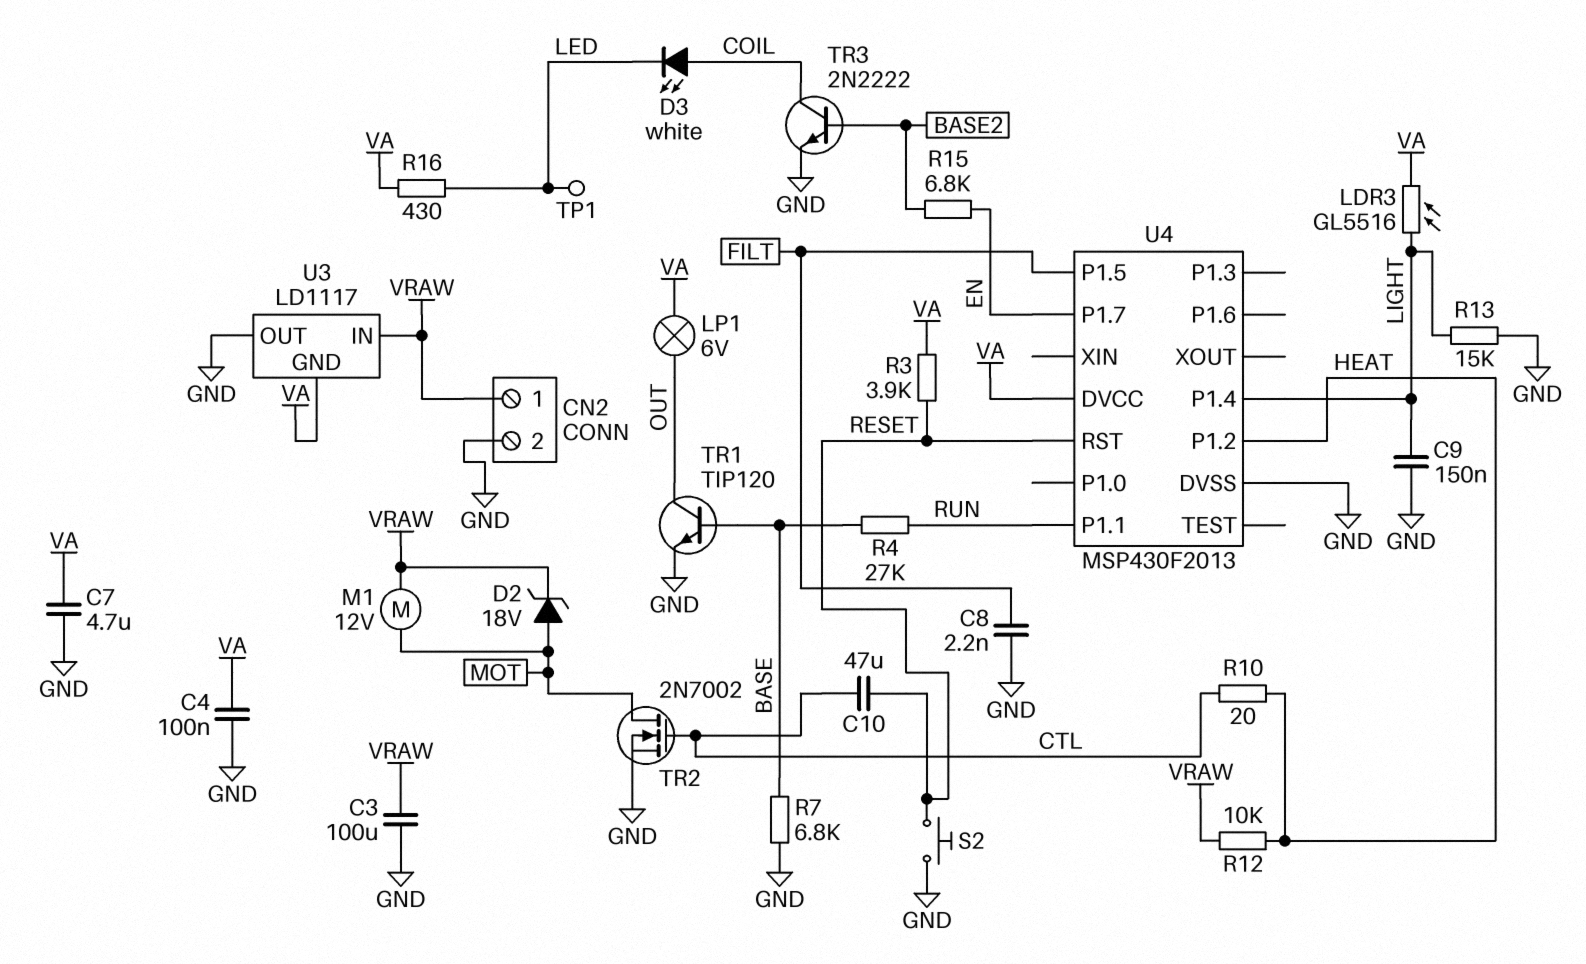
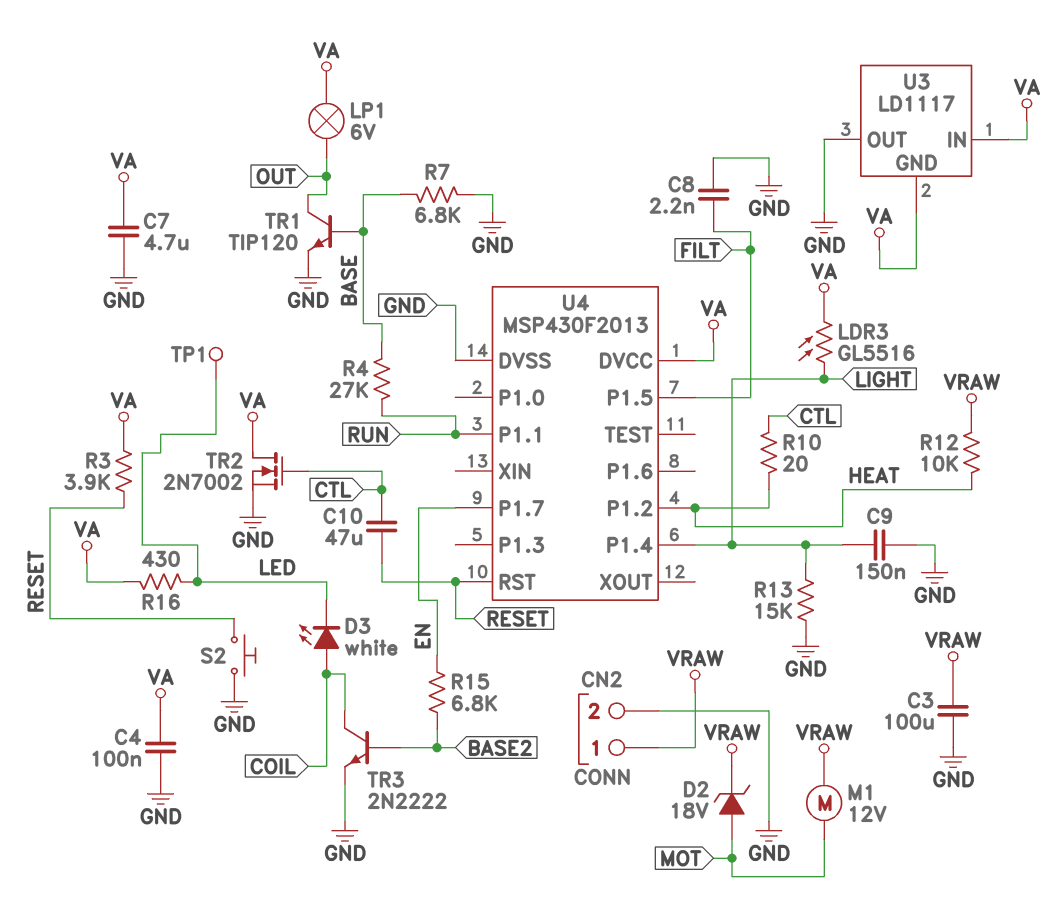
TR2: NMOS 2N7002 (G CTL, D MOT, S GND) -> NMOS 2N7002 (G CTL, D VA, S GND)
U3 pin IN: VRAW -> VA

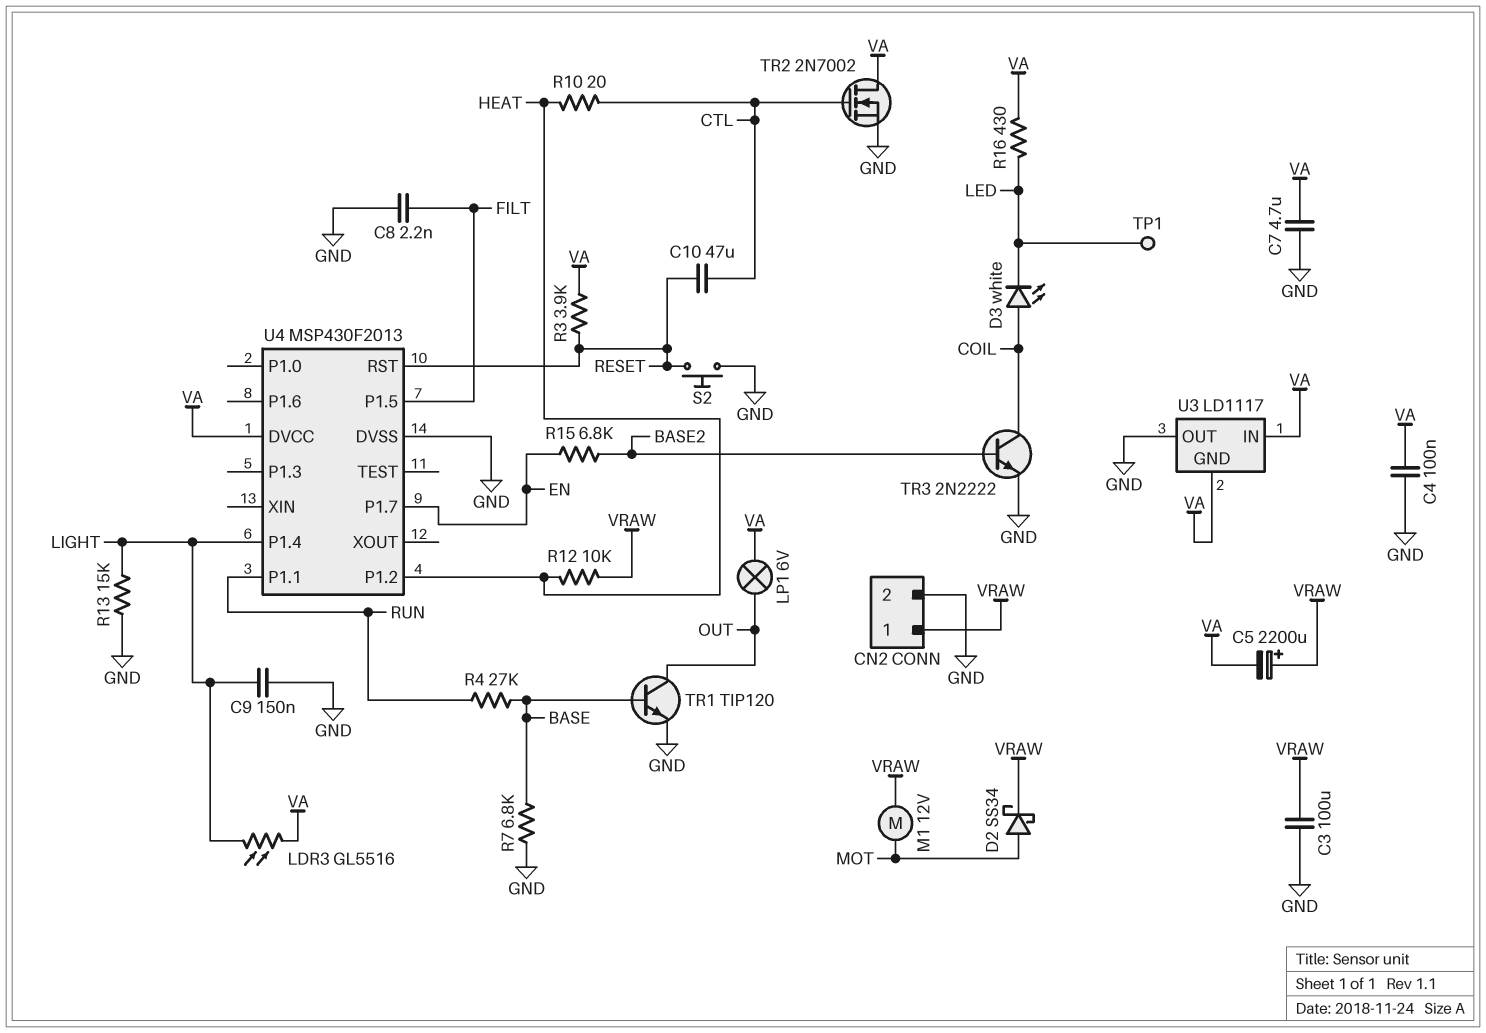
C5: none -> 2200uF (plus VRAW, minus VA)
D2: zener 18V (A MOT, K VRAW) -> schottky SS34 (A MOT, K VRAW)

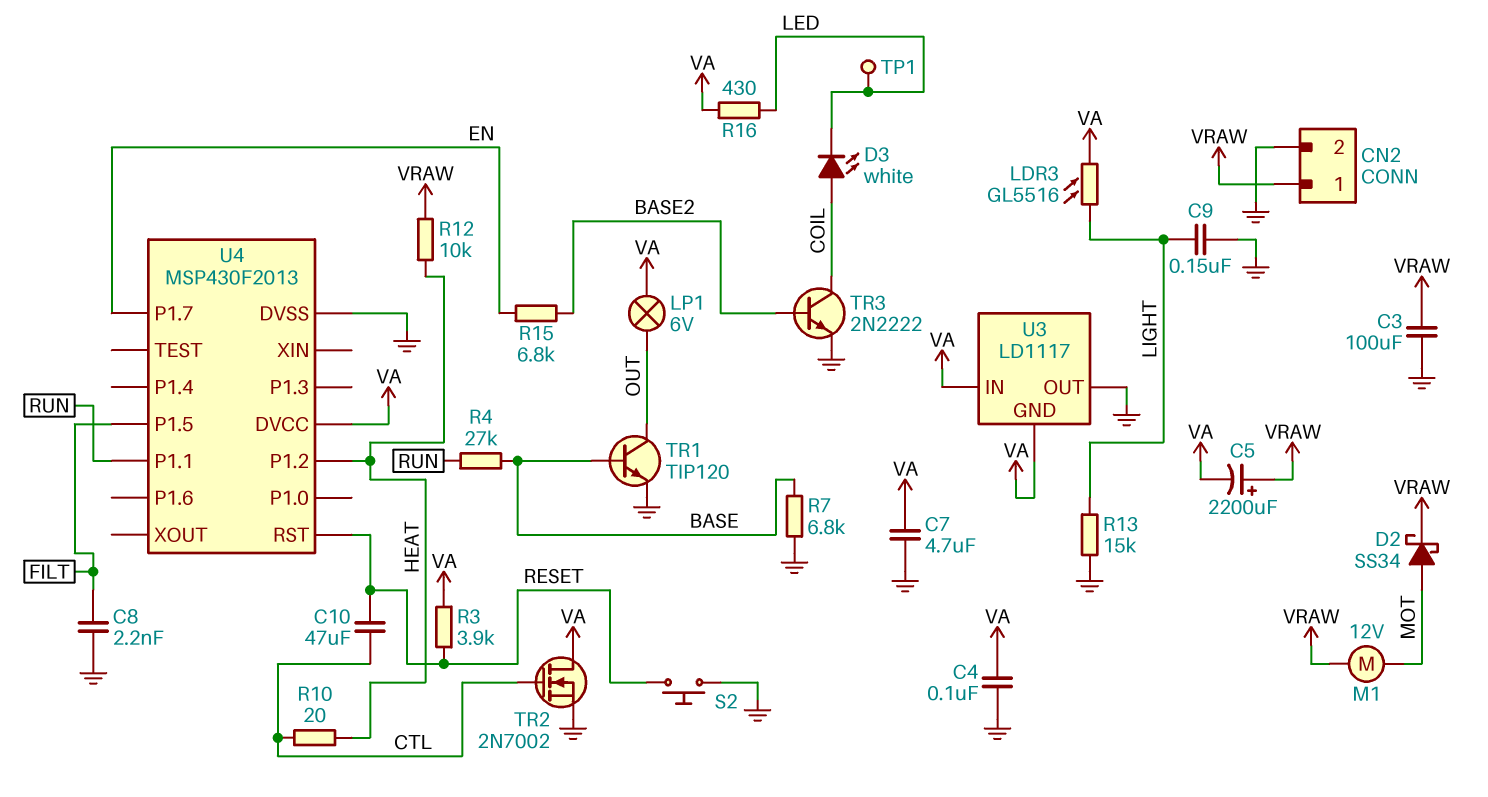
U4 pin P1.4: LIGHT -> none

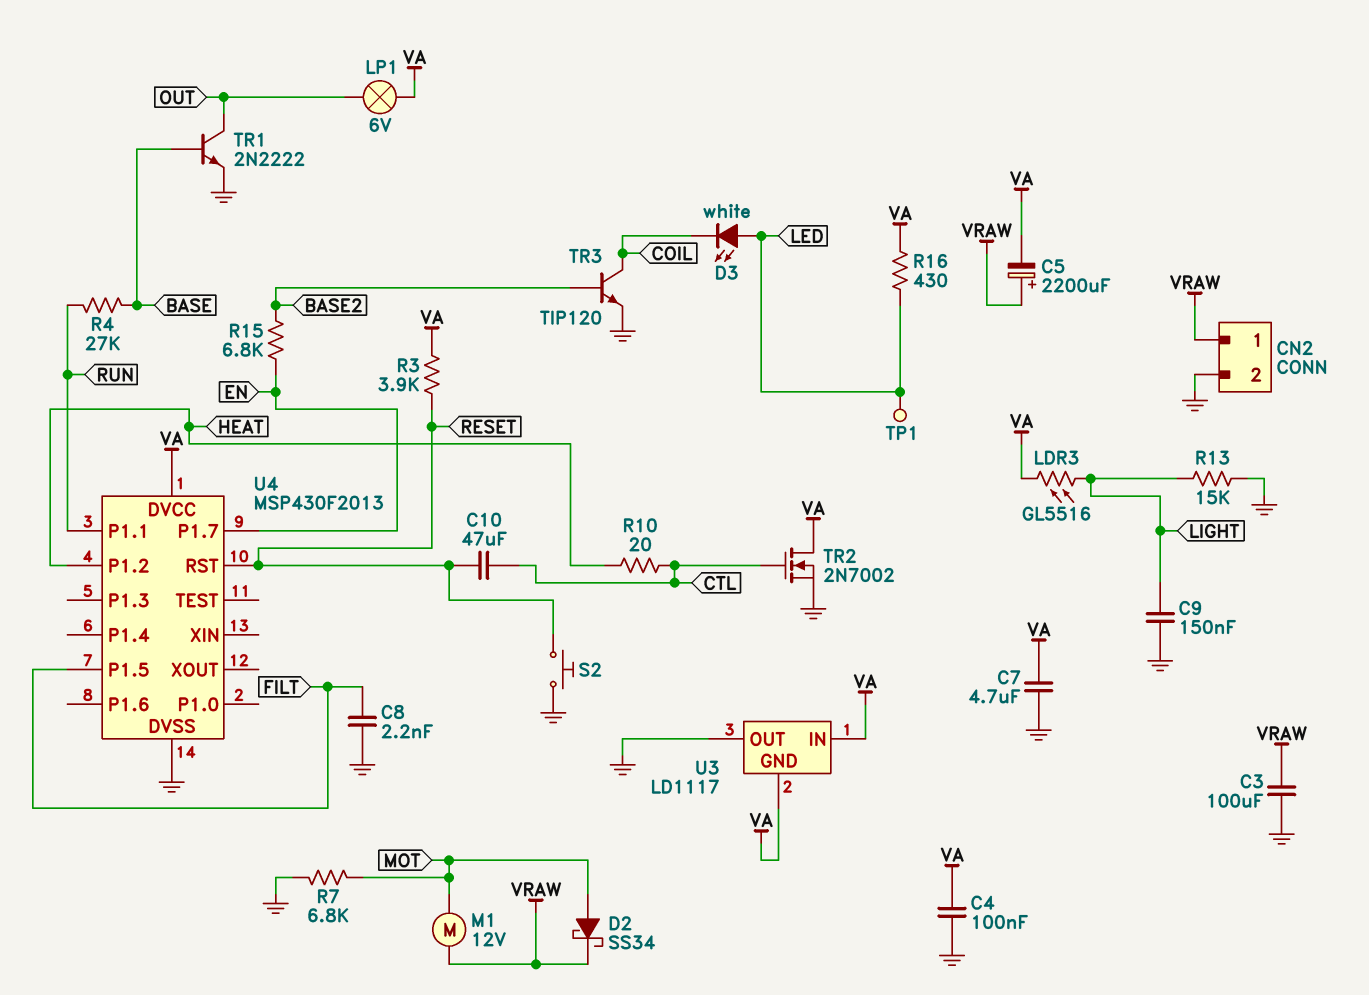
D3: LED white (A COIL, K LED) -> LED white (A LED, K COIL)
R7: 6.8k (BASE, GND) -> 6.8k (GND, MOT)
R12: 10k (HEAT, VRAW) -> none
TR1: NPN TIP120 (B BASE, C OUT, E GND) -> NPN 2N2222 (B BASE, C OUT, E GND)
TR3: NPN 2N2222 (B BASE2, C COIL, E GND) -> NPN TIP120 (B BASE2, C COIL, E GND)

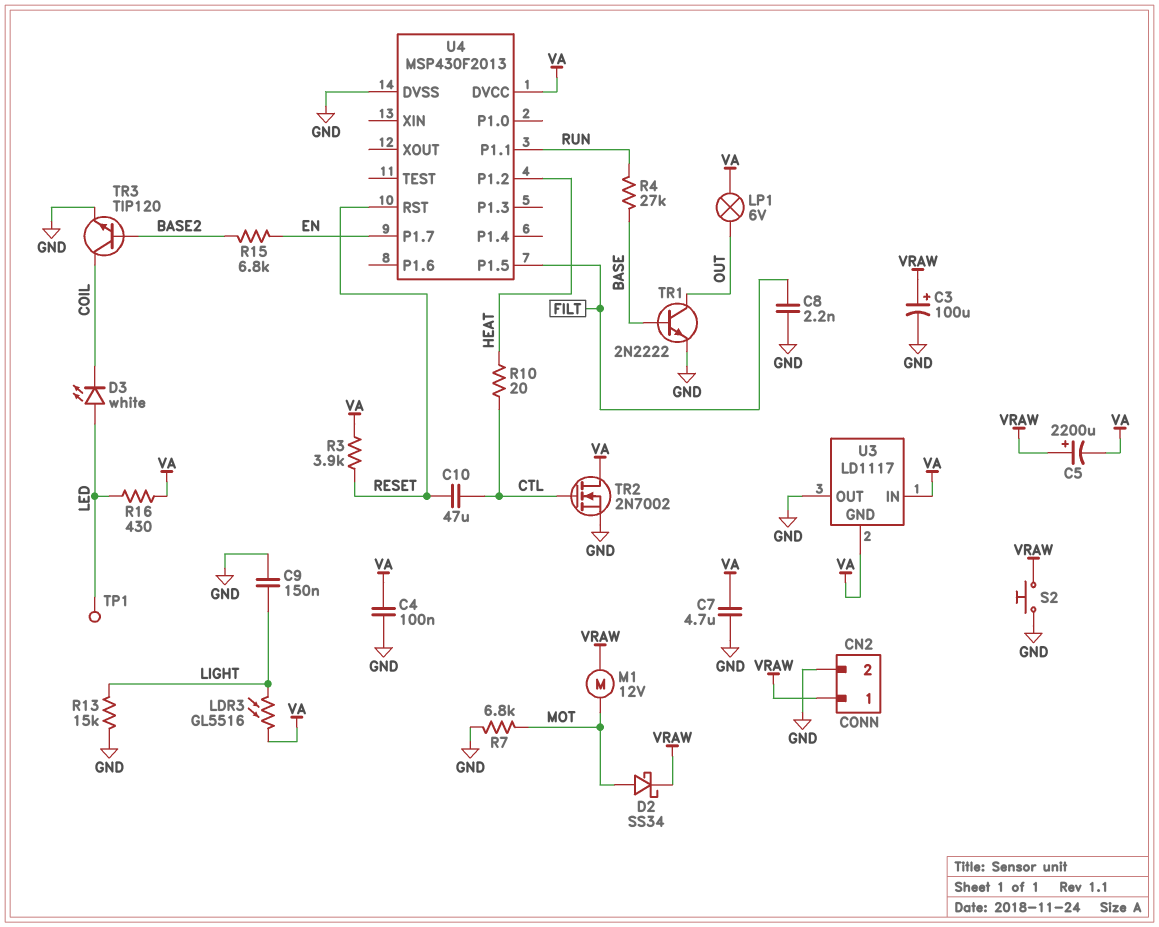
C3: 100uF (GND, VRAW) -> 100uF (plus VRAW, minus GND)
S2: button (GND, RESET) -> button (GND, VRAW)

